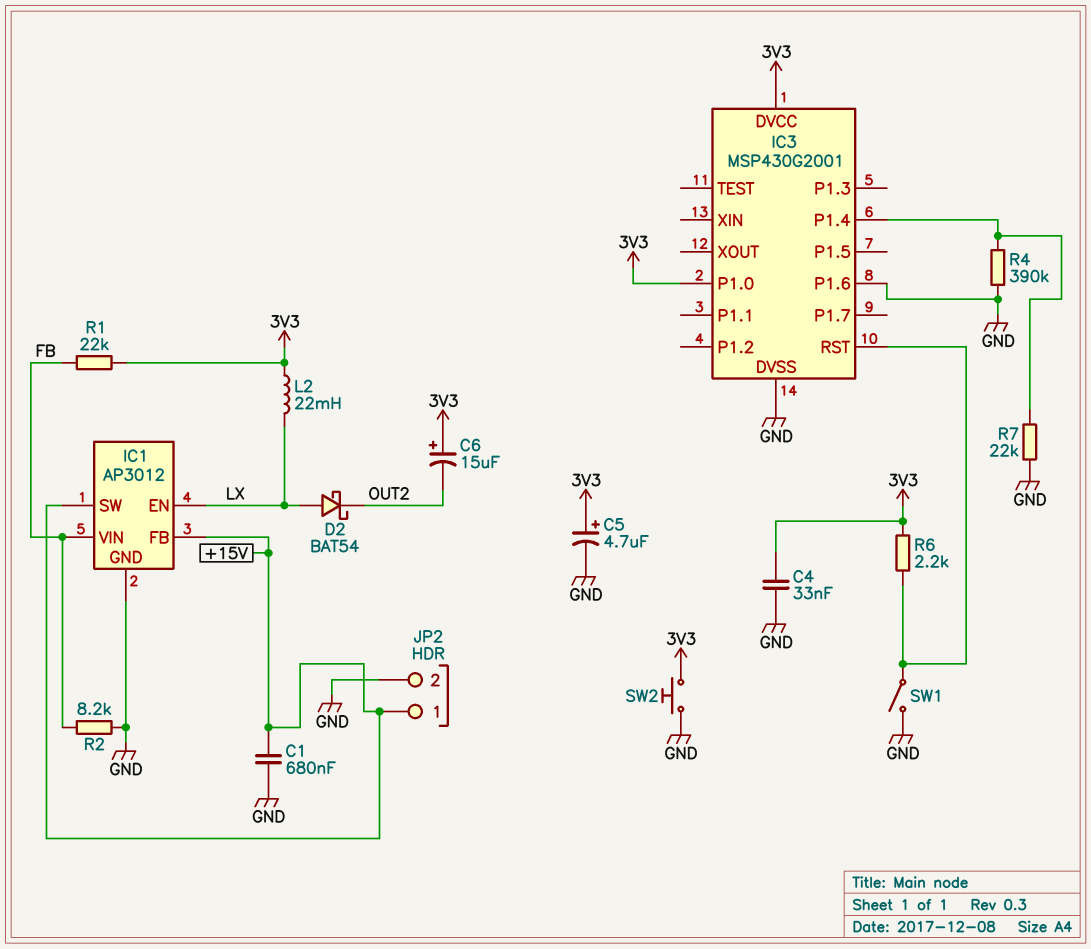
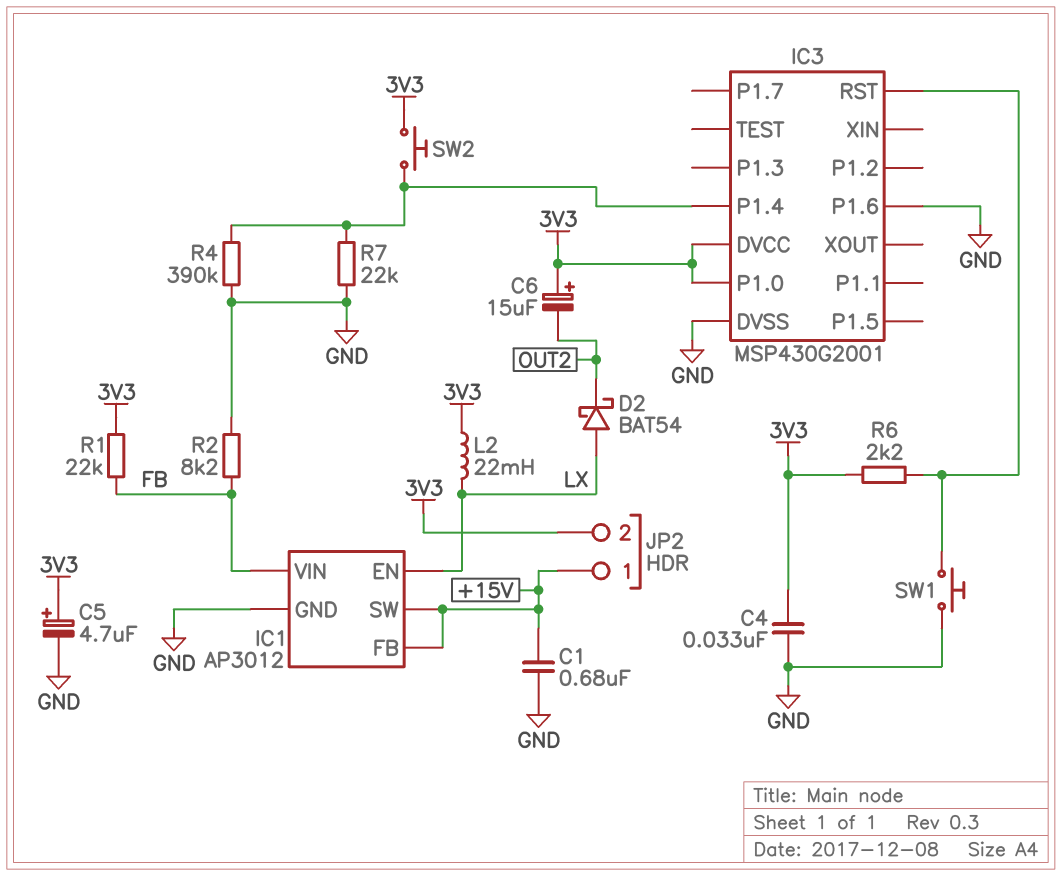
JP2 pin 2: GND -> 3V3
SW1: switch (GND, IC3/RST) -> button (GND, IC3/RST)
SW2: button (3V3, GND) -> button (3V3, IC3/P1.4)

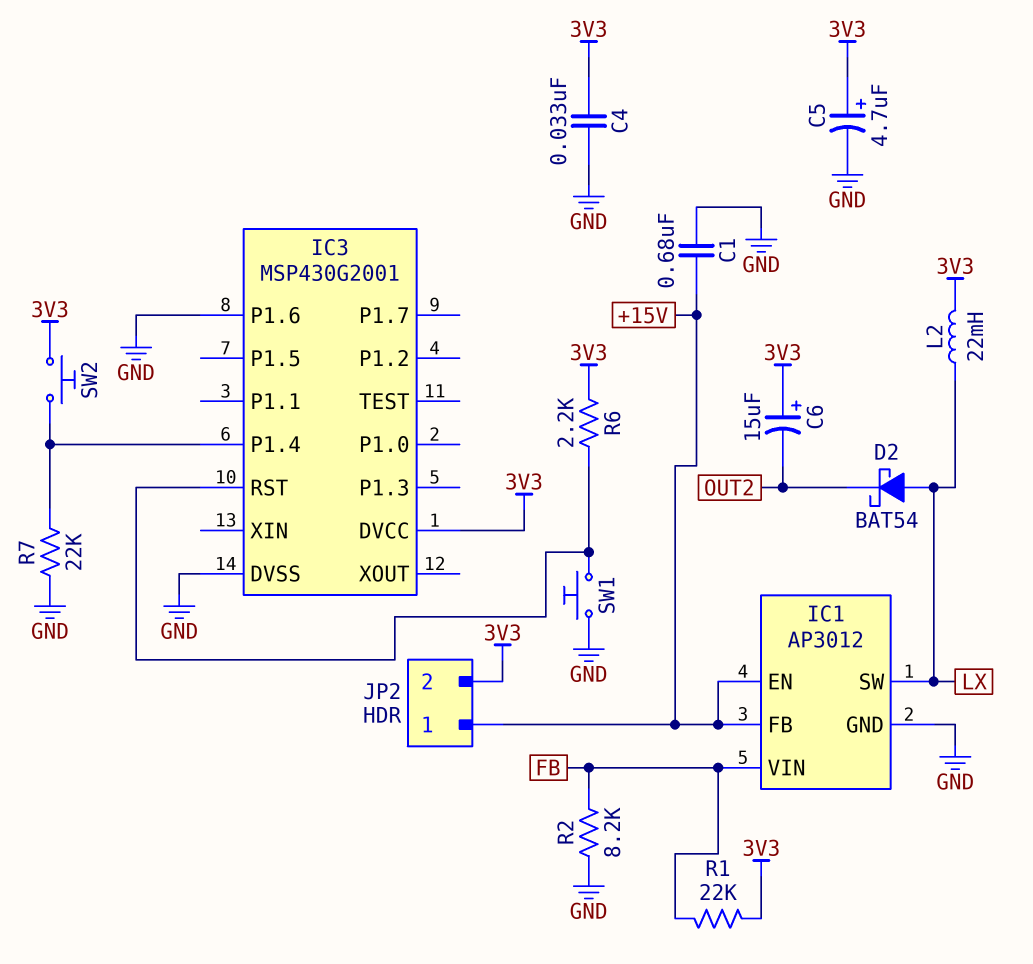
IC1 pin EN: LX -> +15V
IC1 pin SW: +15V -> LX
IC3 pin P1.0: 3V3 -> none
R4: 390k (GND, IC3/P1.4) -> none

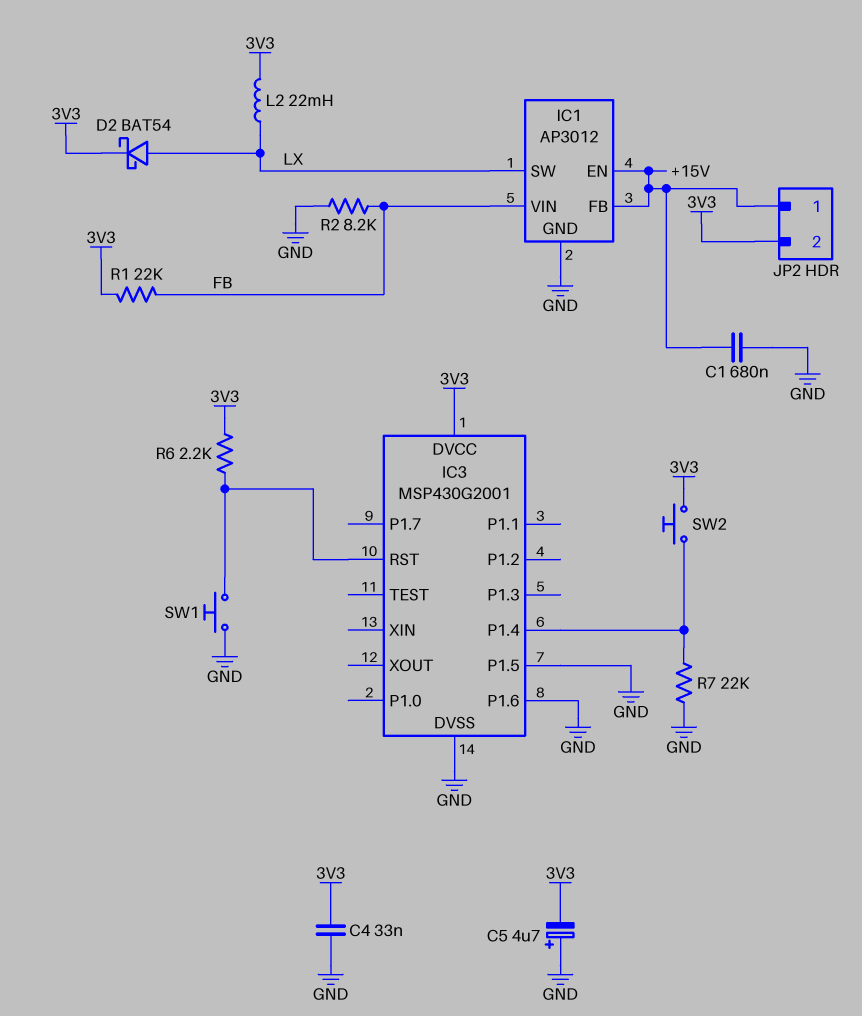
C5: 4.7uF (plus 3V3, minus GND) -> 4.7uF (plus GND, minus 3V3)
C6: 15uF (plus 3V3, minus OUT2) -> none
D2: schottky BAT54 (A LX, K OUT2) -> schottky BAT54 (A LX, K 3V3)
IC3 pin P1.5: none -> GND

